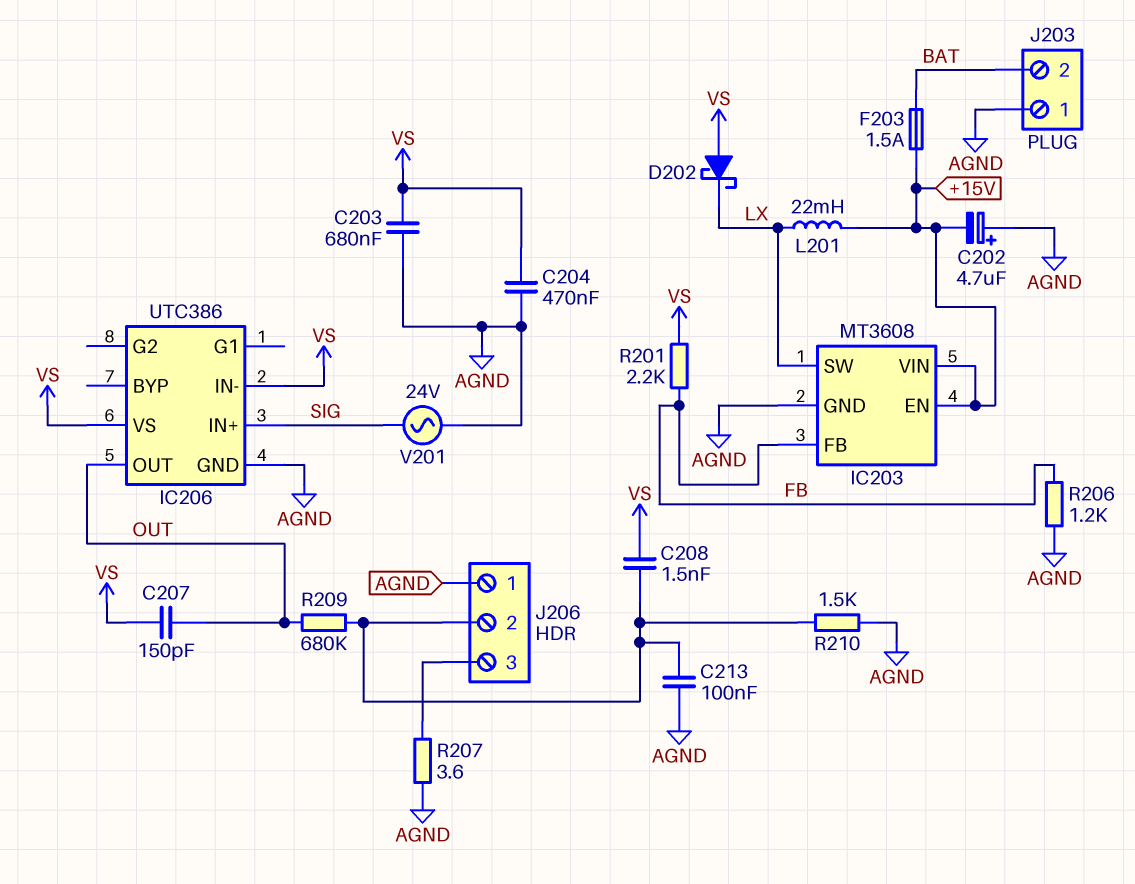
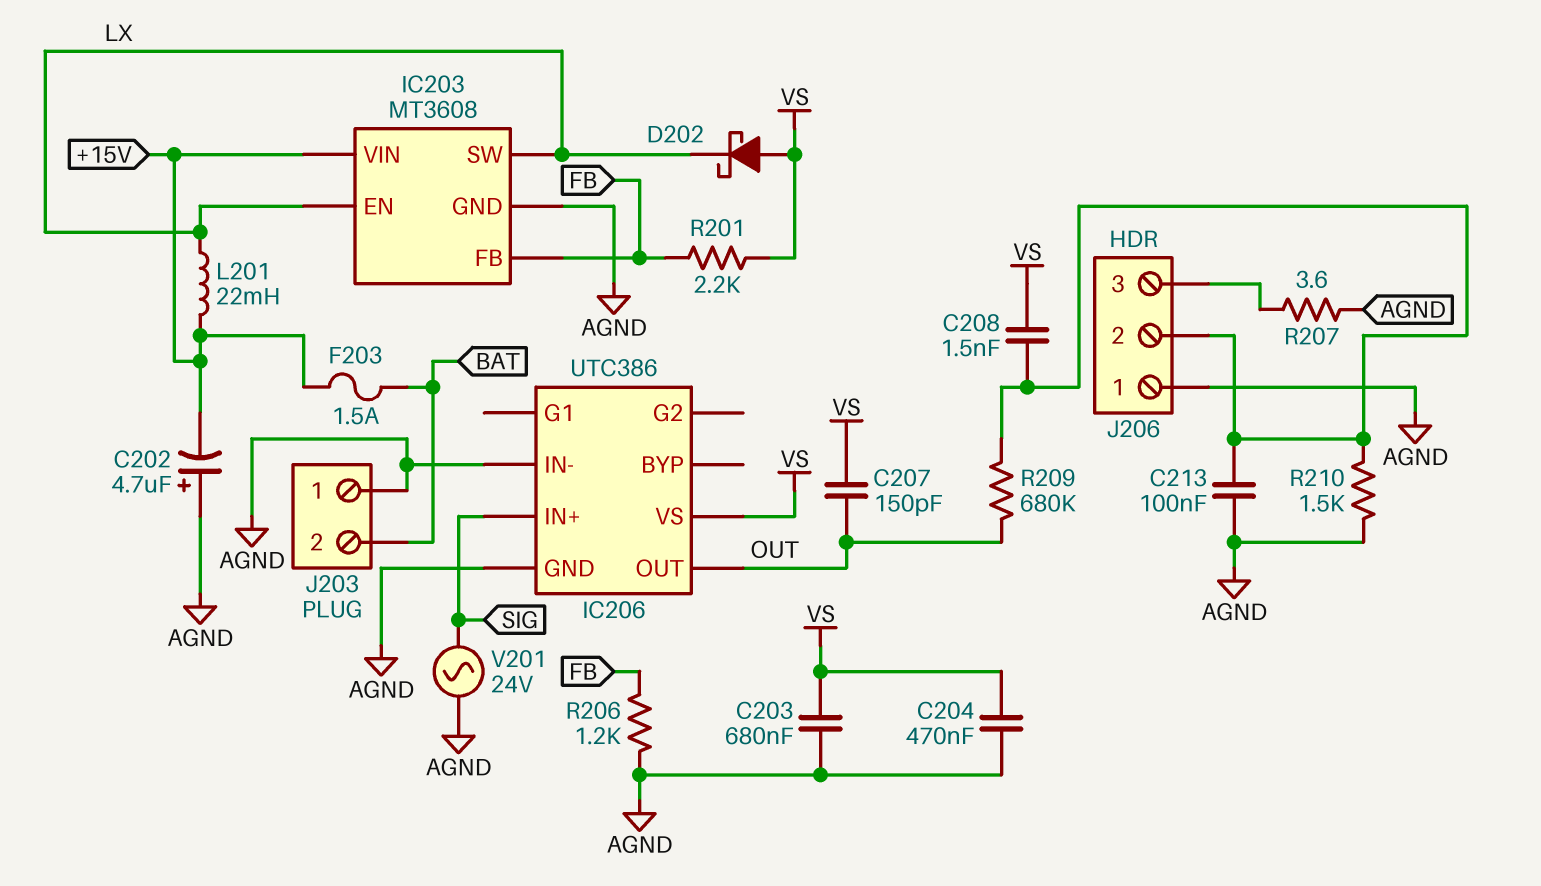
IC203 pin EN: +15V -> LX
IC206 pin IN-: VS -> AGND

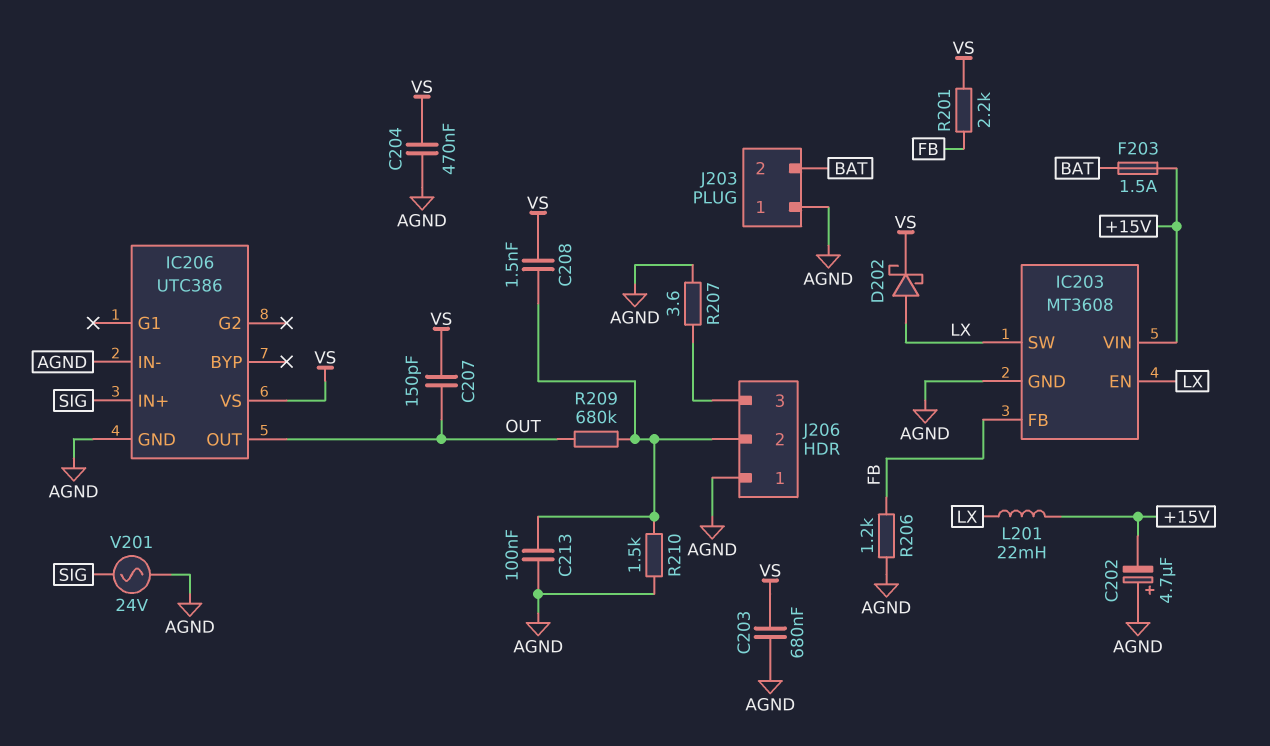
D202: schottky (A VS, K LX) -> schottky (A LX, K VS)

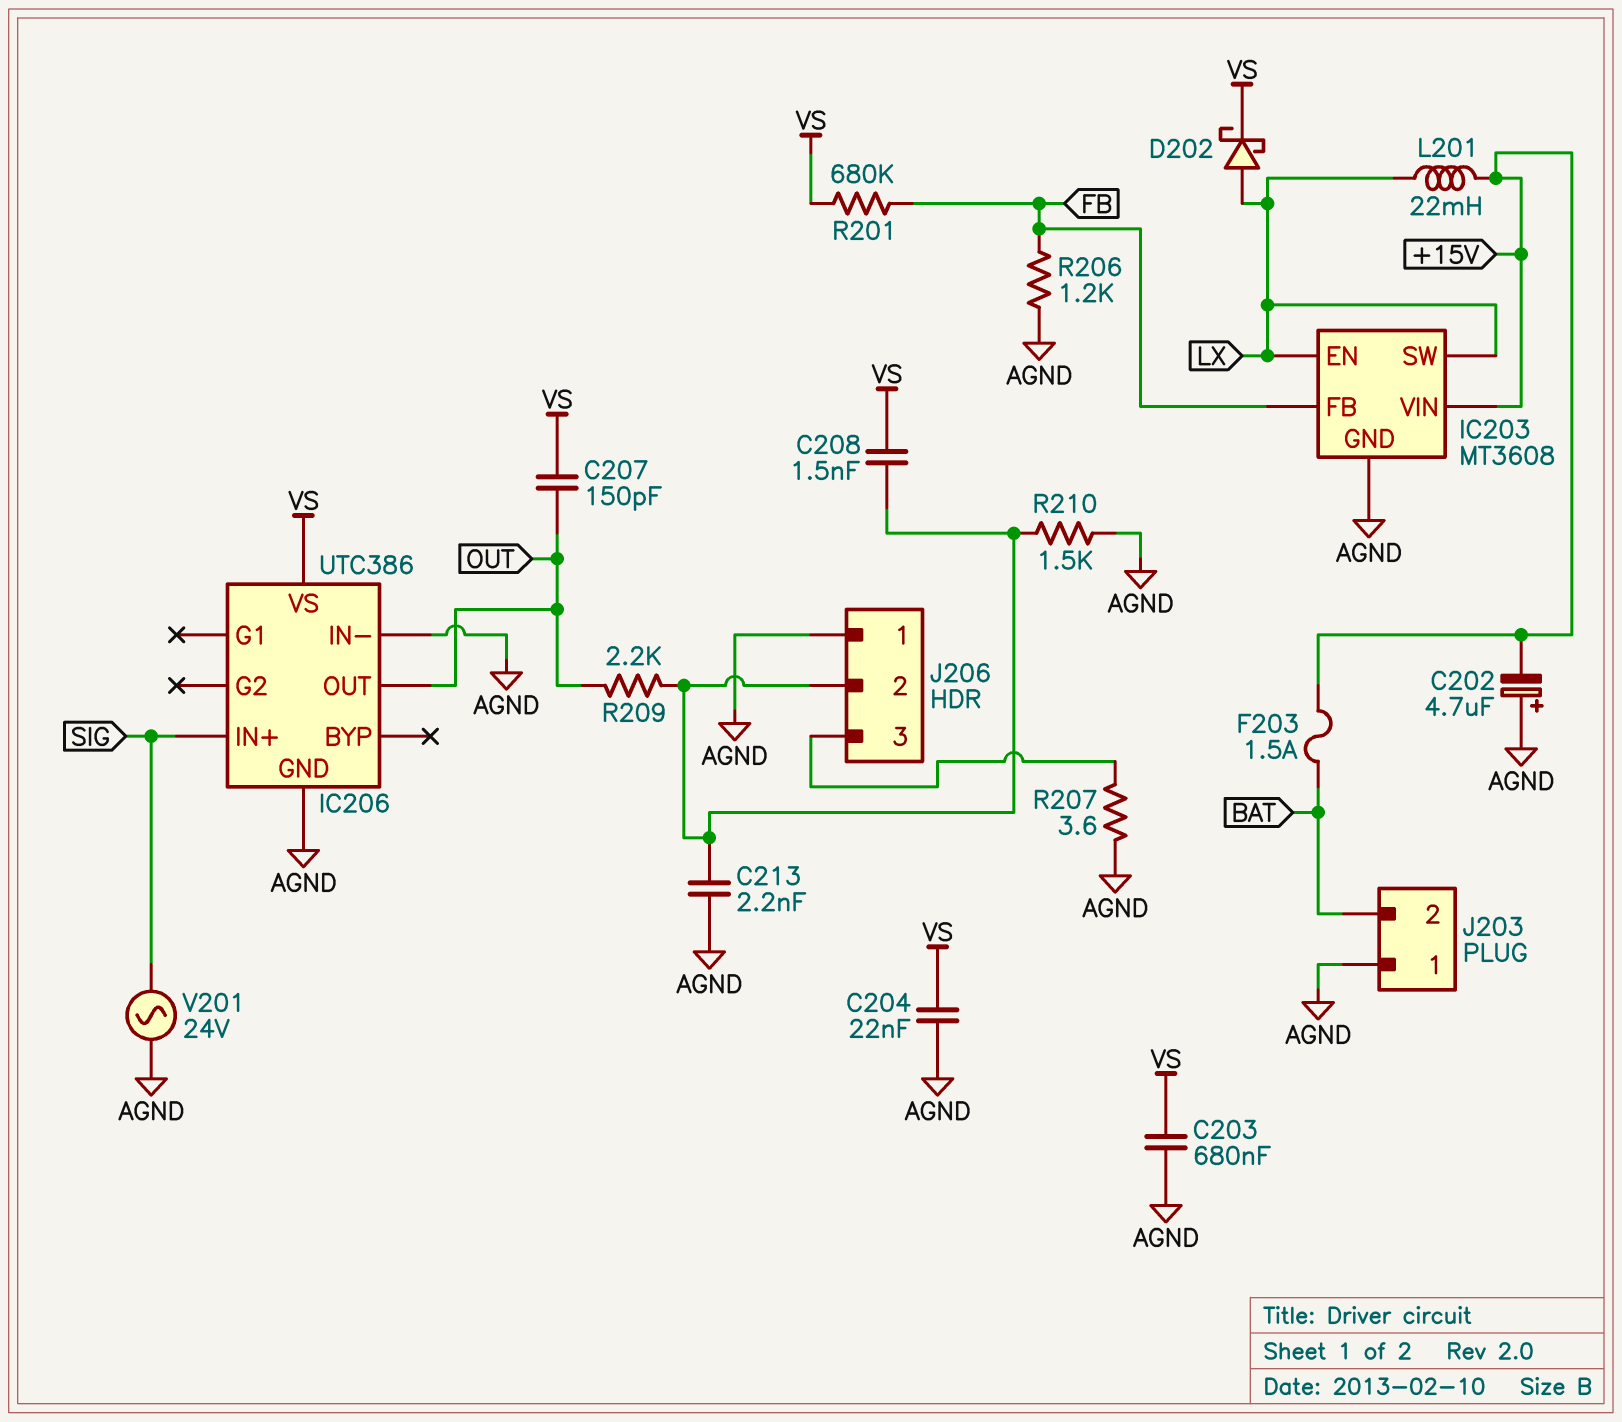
C204: 470nF (AGND, VS) -> 22nF (AGND, VS)
C213: 100nF (AGND, J206/2) -> 2.2nF (AGND, J206/2)
R201: 2.2k (FB, VS) -> 680k (FB, VS)
R209: 680k (J206/2, OUT) -> 2.2k (J206/2, OUT)

